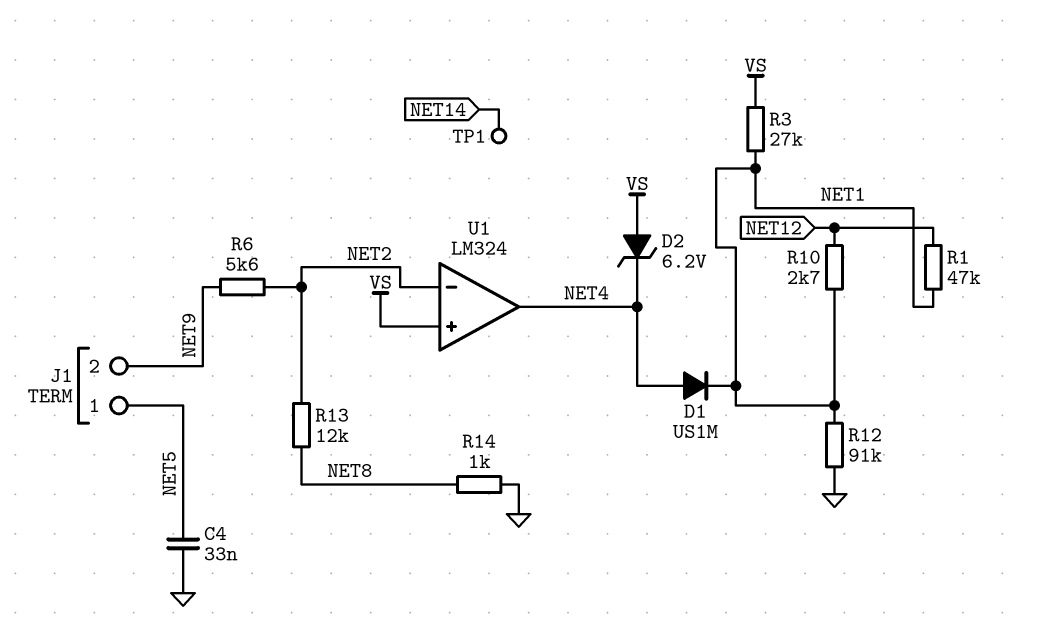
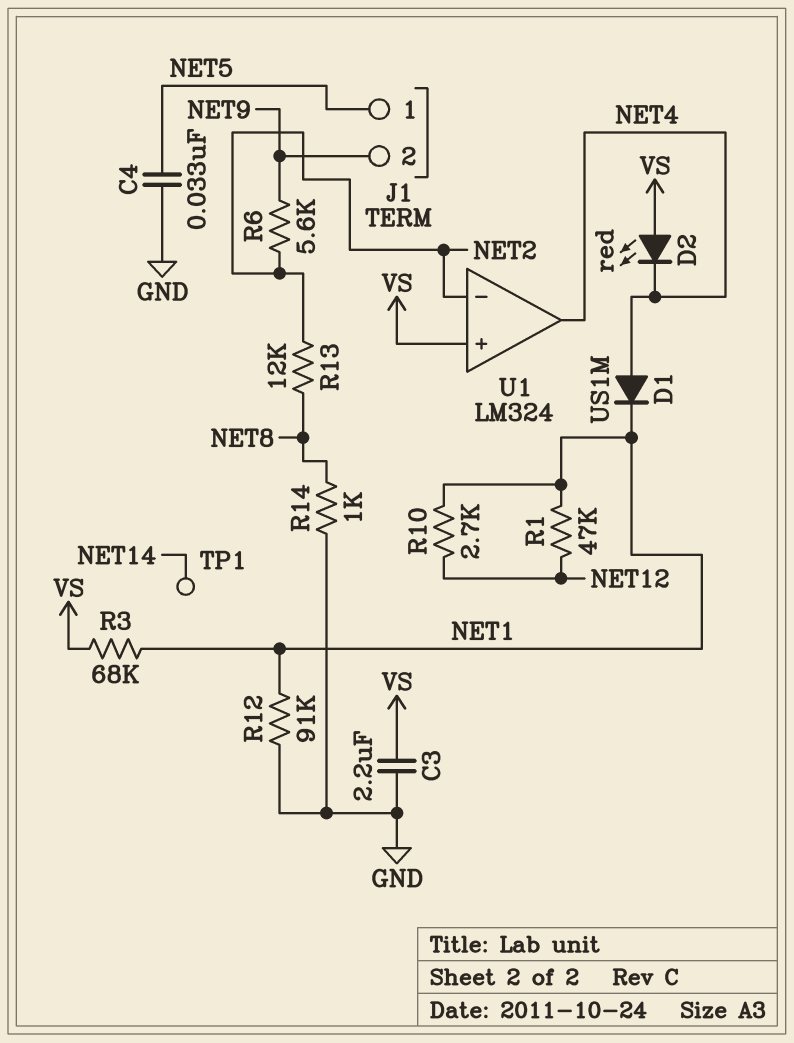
C3: none -> 2.2uF (GND, VS)
D2: zener 6.2V (A VS, K NET4) -> LED red (A VS, K NET4)
R3: 27k (NET1, VS) -> 68k (NET1, VS)

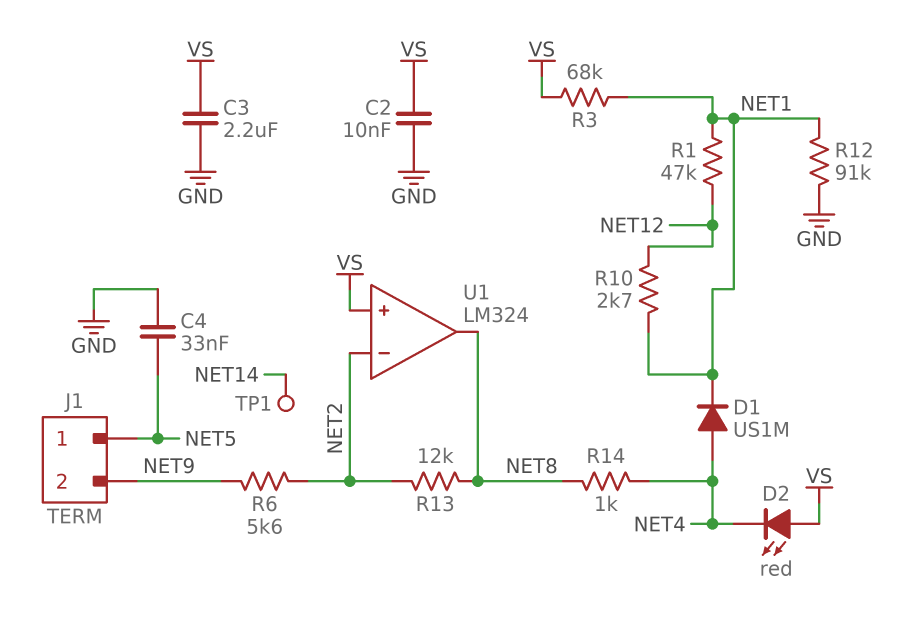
C2: none -> 10nF (GND, VS)
R14: 1k (GND, NET8) -> 1k (NET4, NET8)
U1 pin out: NET4 -> NET8

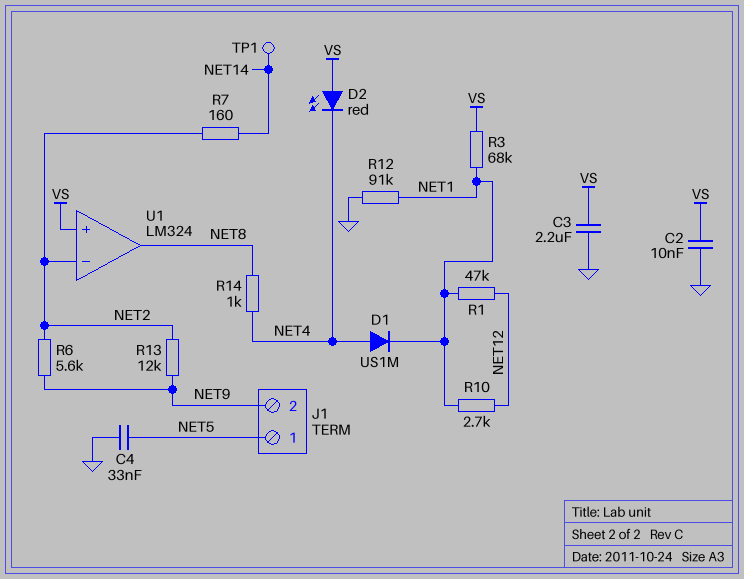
R7: none -> 160 (NET2, NET14)
R13: 12k (NET2, NET8) -> 12k (NET2, NET9)

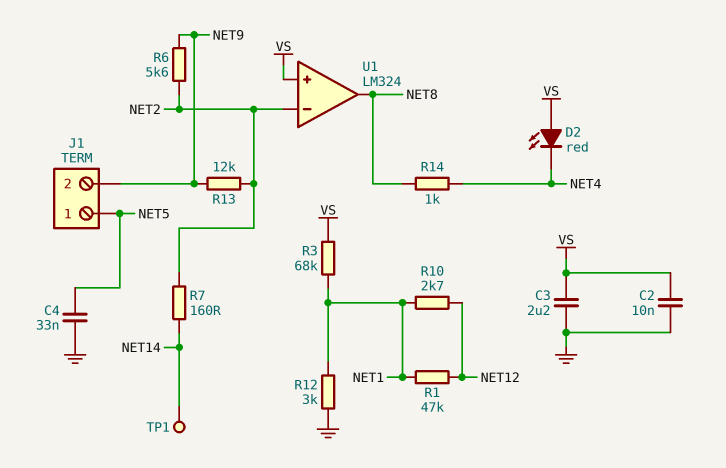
D1: diode US1M (A NET4, K NET1) -> none
R12: 91k (GND, NET1) -> 3k (GND, NET1)

